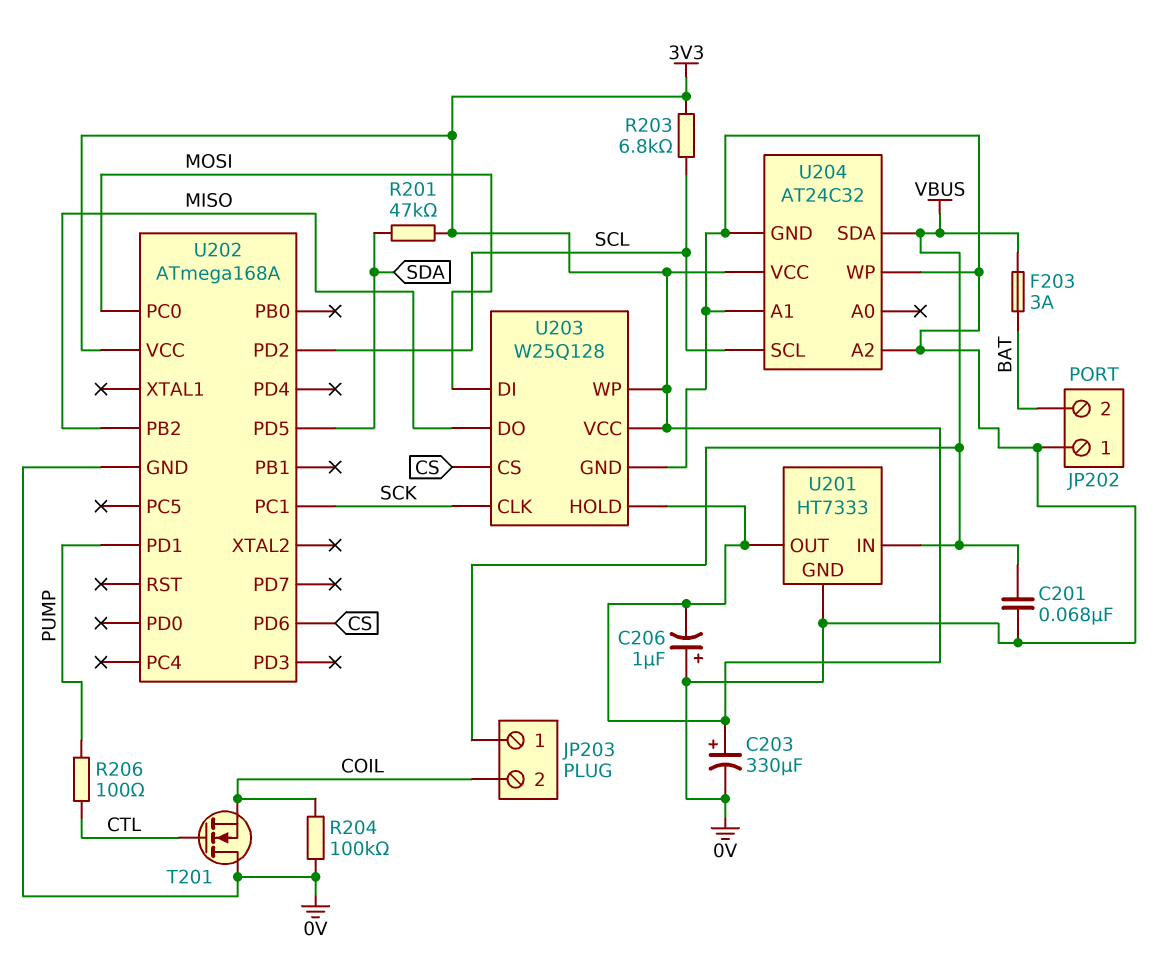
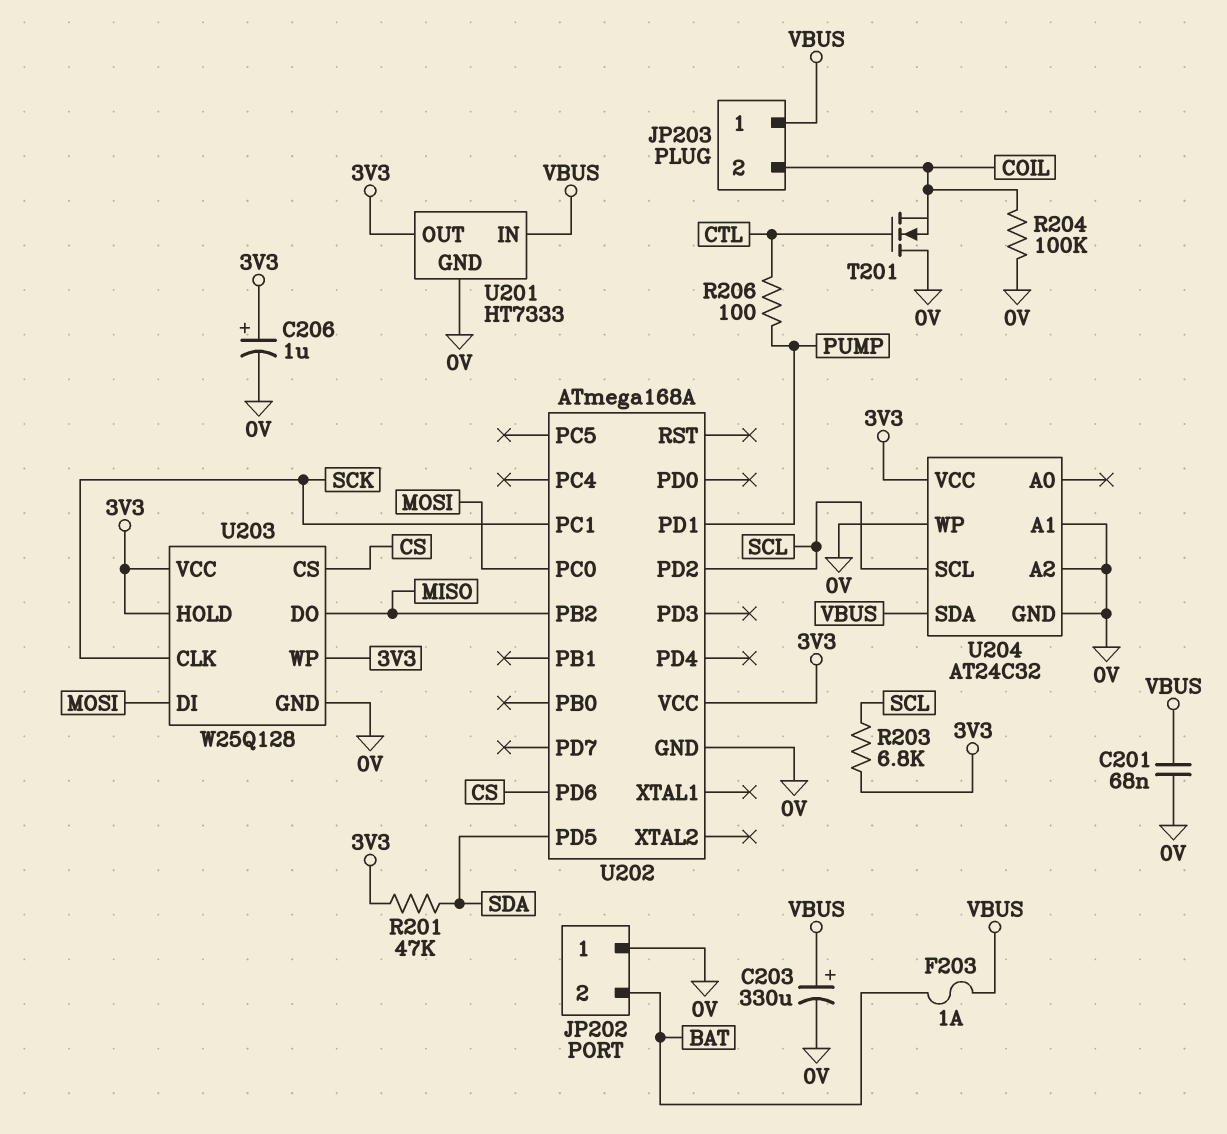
C203: 330uF (plus 3V3, minus 0V) -> 330uF (plus VBUS, minus 0V)
C206: 1uF (plus 0V, minus 3V3) -> 1uF (plus 3V3, minus 0V)
F203: 3A (BAT, VBUS) -> 1A (BAT, VBUS)

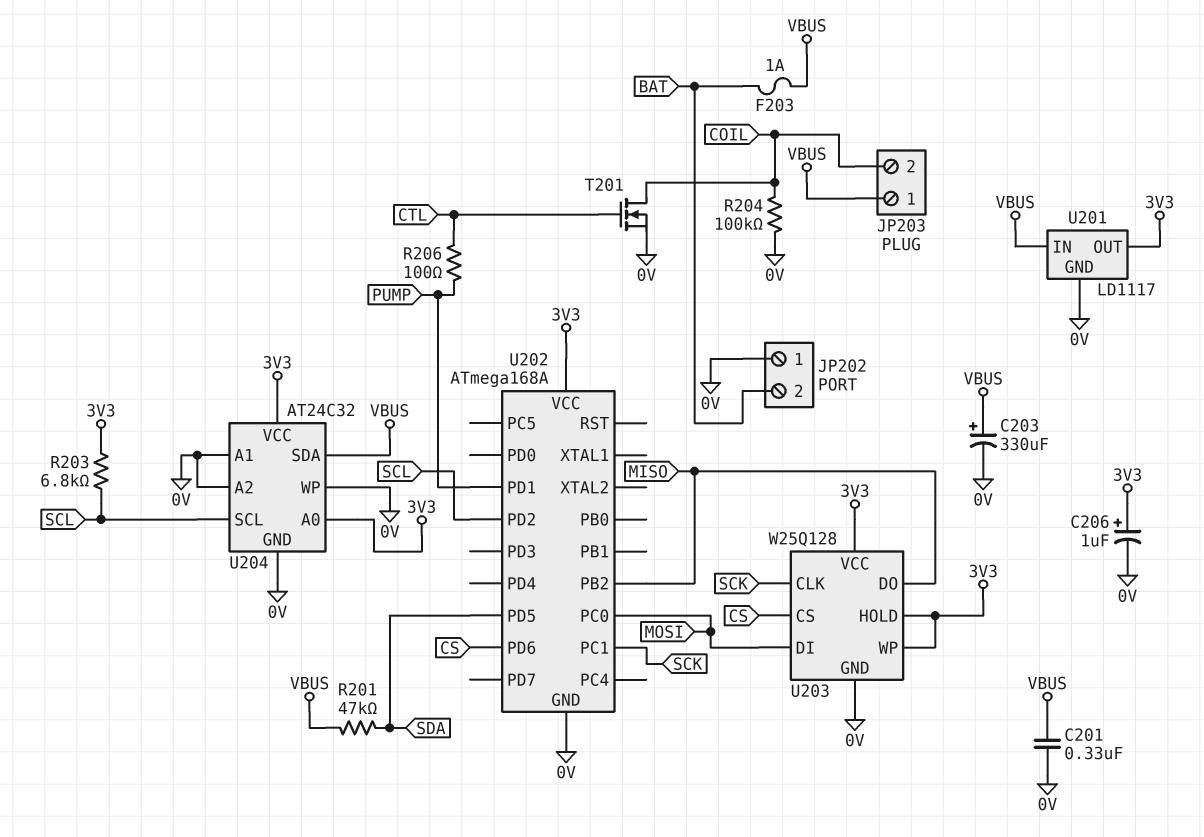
C201: 68nF (0V, VBUS) -> 330nF (0V, VBUS)
R201: 47k (3V3, SDA) -> 47k (SDA, VBUS)
T201: NMOS (G CTL, D 0V, S COIL) -> NMOS (G CTL, D COIL, S 0V)
U201: HT7333 -> LD1117
U204 pin A0: none -> 3V3

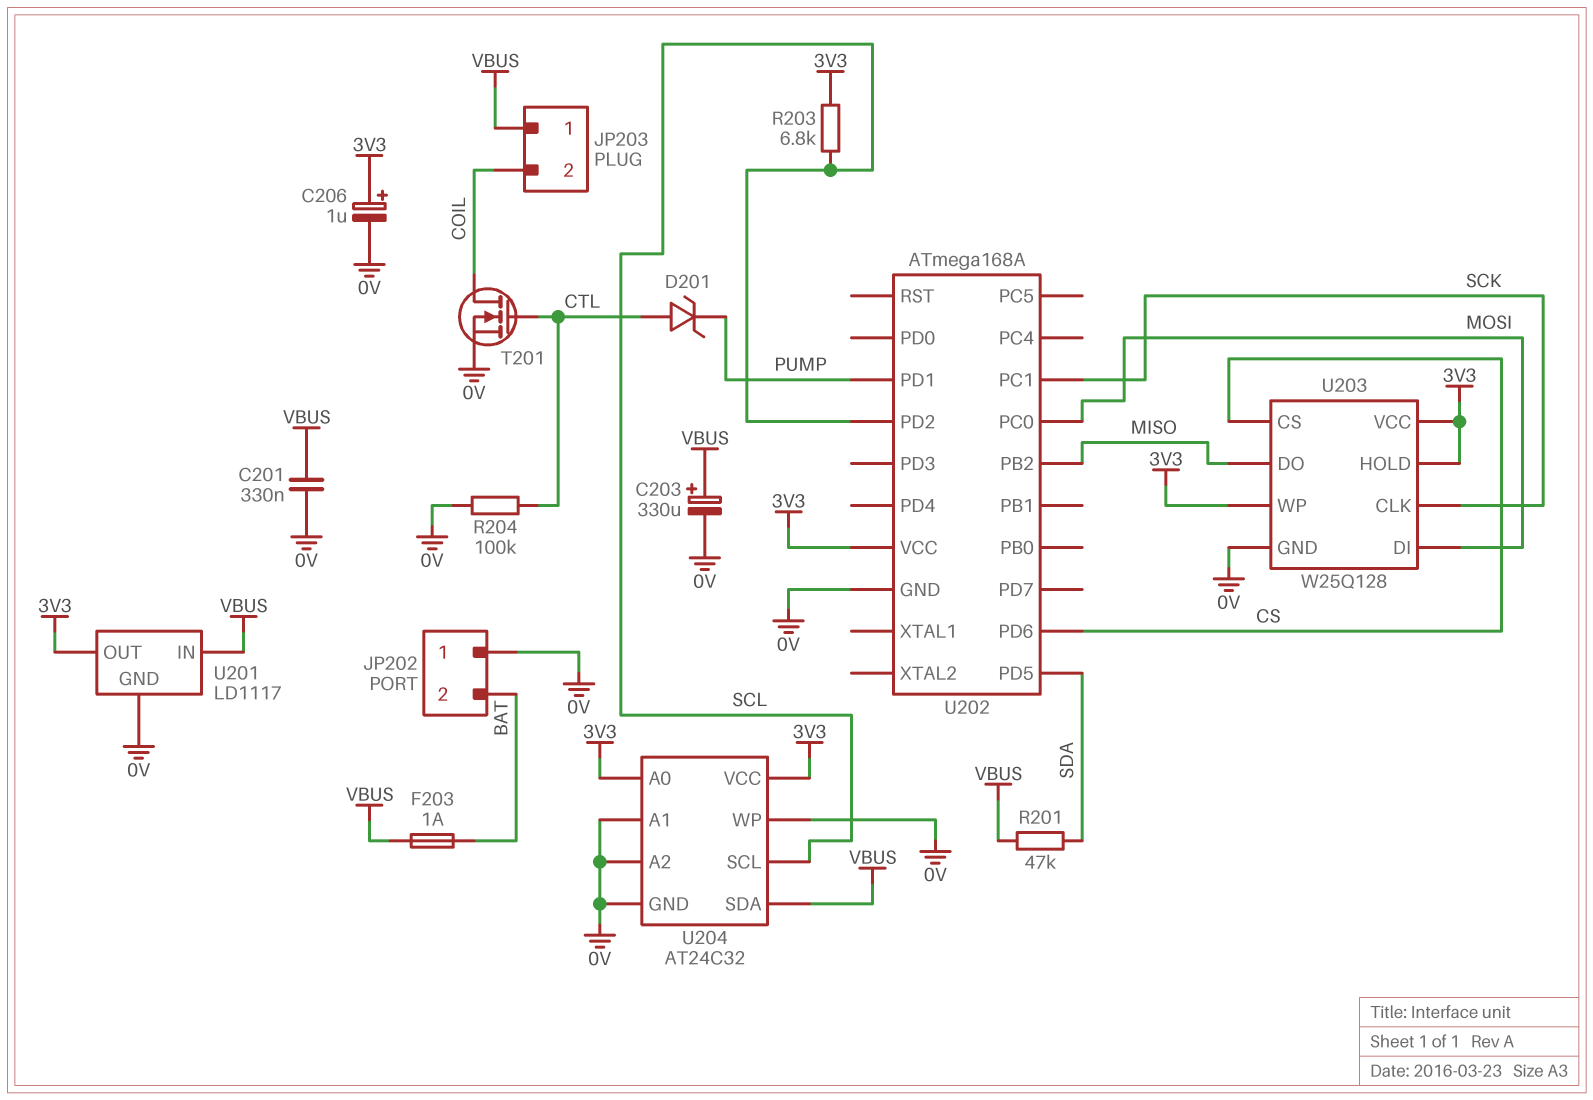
D201: none -> zener (A CTL, K PUMP)
R204: 100k (0V, COIL) -> 100k (0V, CTL)
R206: 100 (CTL, PUMP) -> none

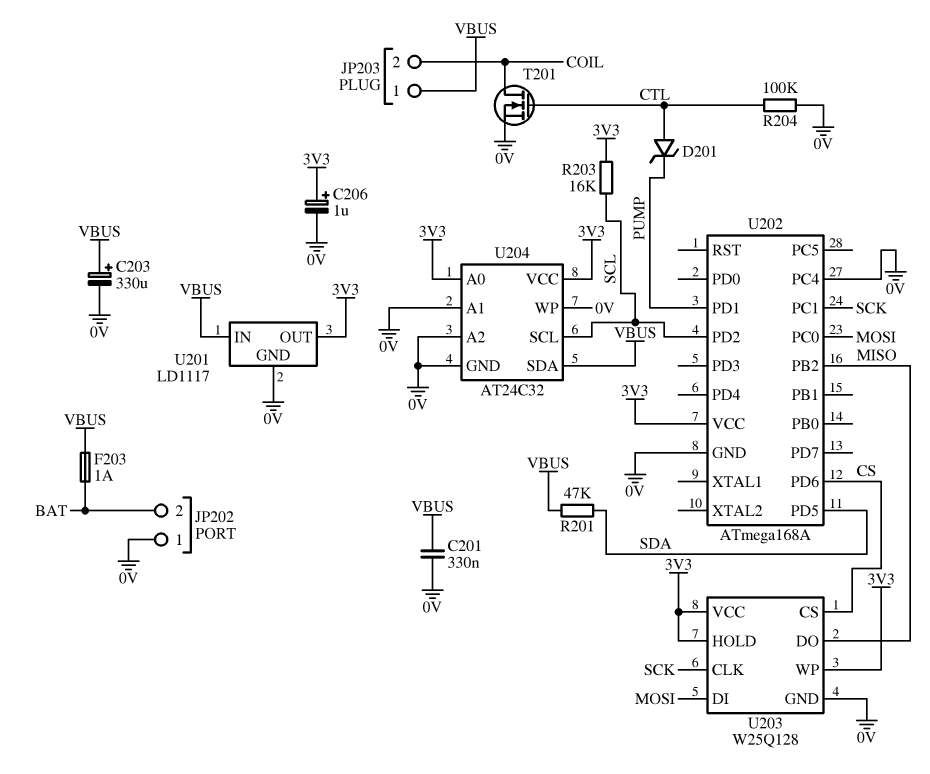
R203: 6.8k (3V3, SCL) -> 16k (3V3, SCL)
U202 pin PC4: none -> 0V

